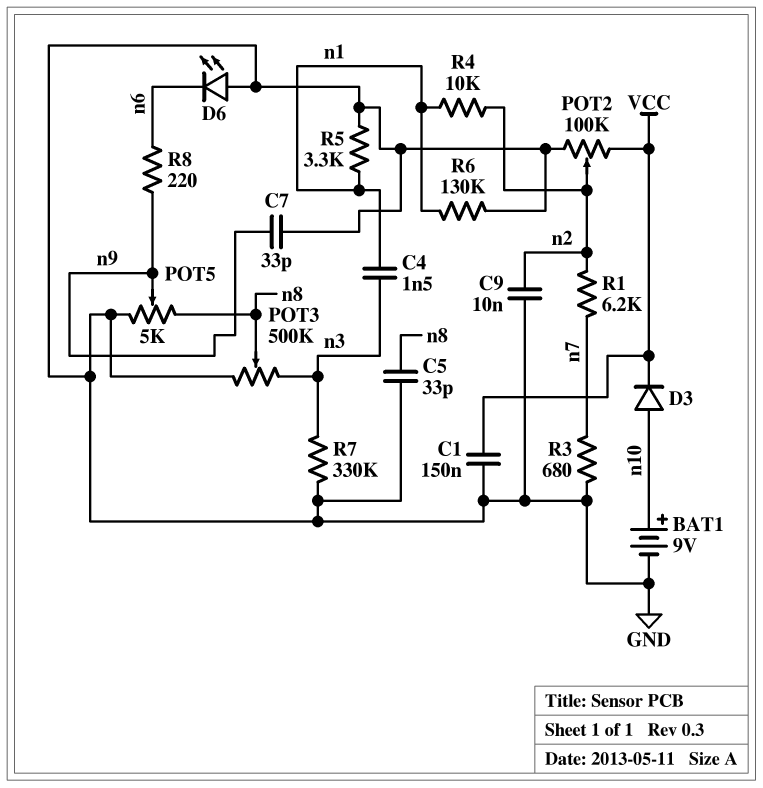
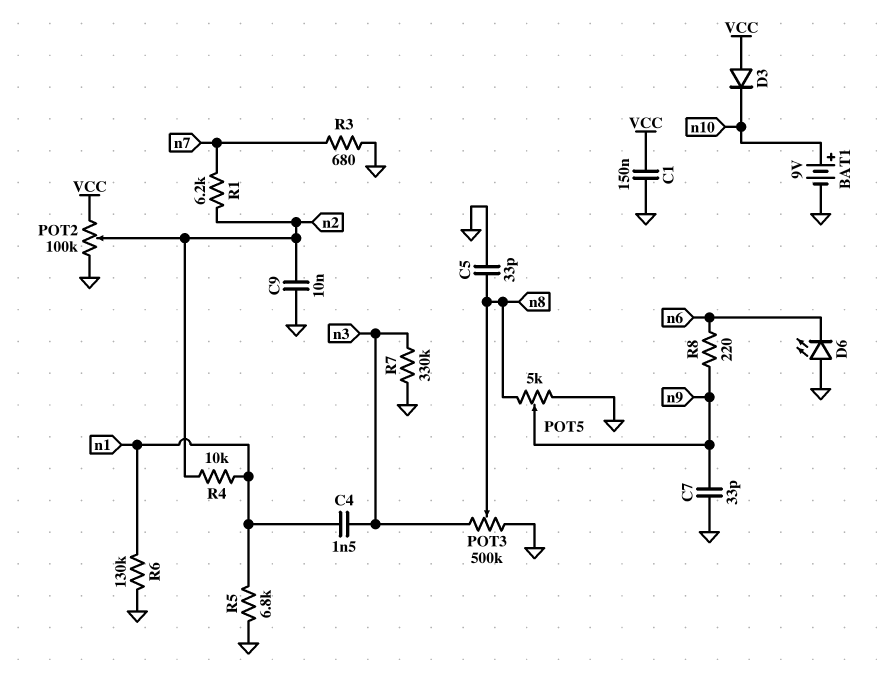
D3: diode (A n10, K VCC) -> diode (A VCC, K n10)
R5: 3.3k (GND, n1) -> 6.8k (GND, n1)

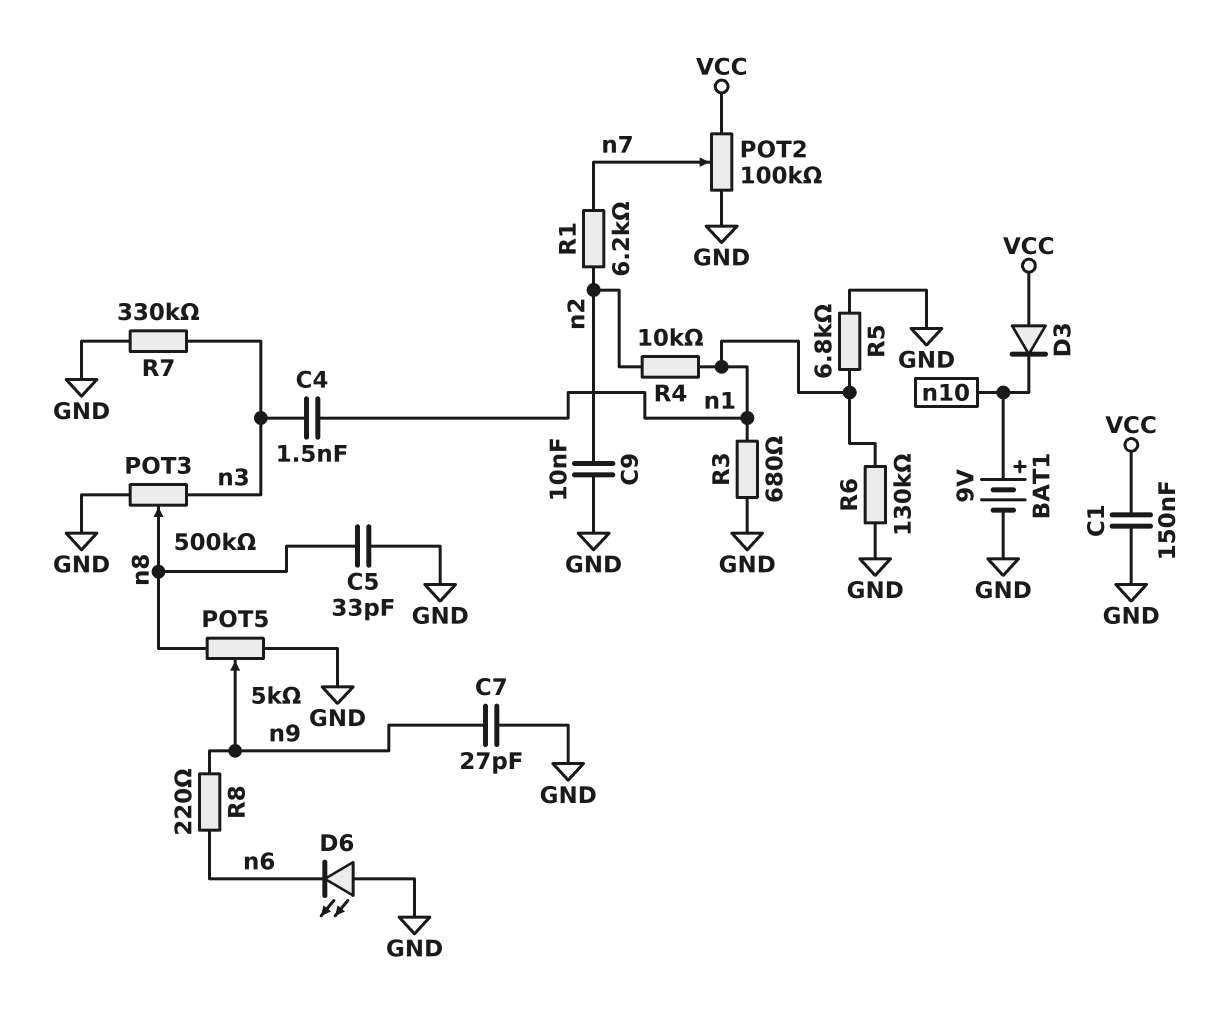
C7: 33pF (GND, n9) -> 27pF (GND, n9)
POT2: 100k (GND, VCC, wiper n2) -> 100k (GND, VCC, wiper n7)
R3: 680 (GND, n7) -> 680 (GND, n1)

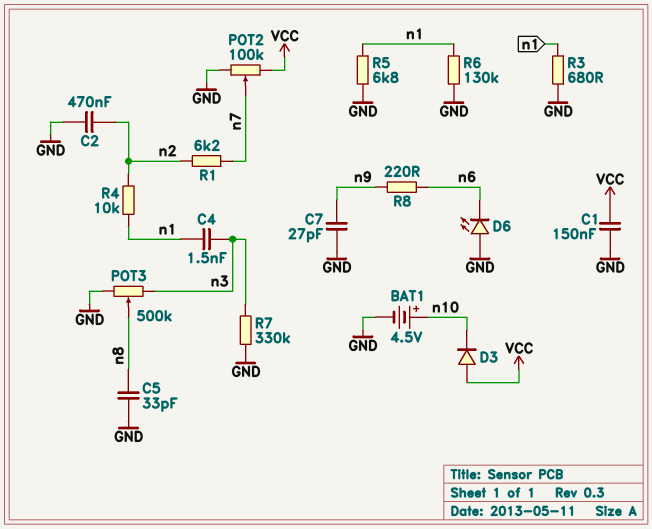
BAT1: 9V (plus n10, minus GND) -> 4.5V (plus n10, minus GND)
C2: none -> 470nF (GND, n2)
C9: 10nF (GND, n2) -> none
POT5: 5k (GND, n8, wiper n9) -> none

